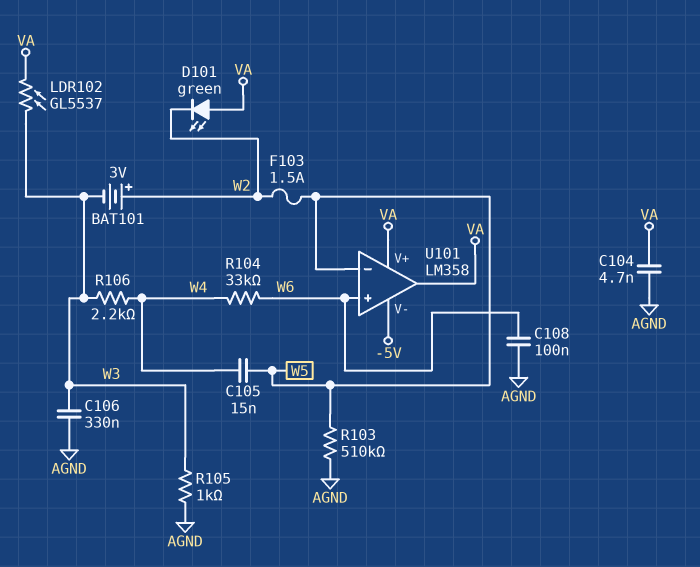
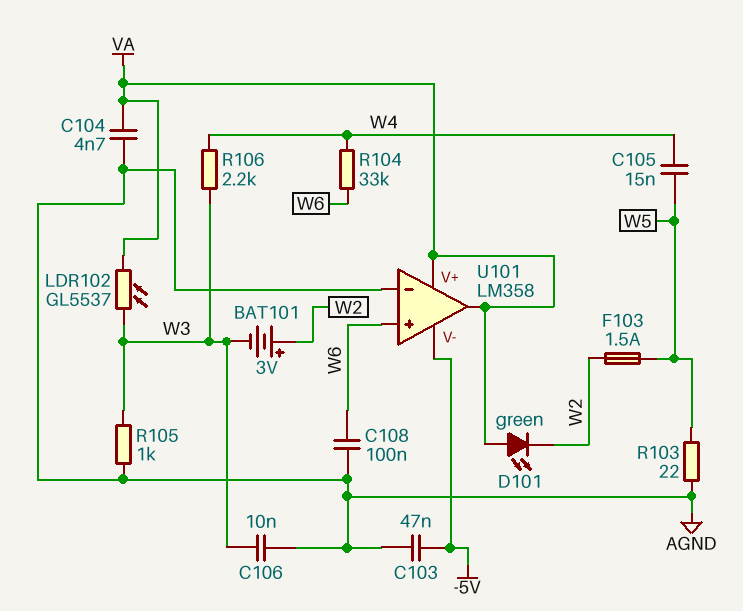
C103: none -> 47nF (-5V, AGND)
C106: 330nF (AGND, W3) -> 10nF (AGND, W3)
R103: 510k (AGND, W5) -> 22 (AGND, W5)
U101 pin in-: W5 -> AGND

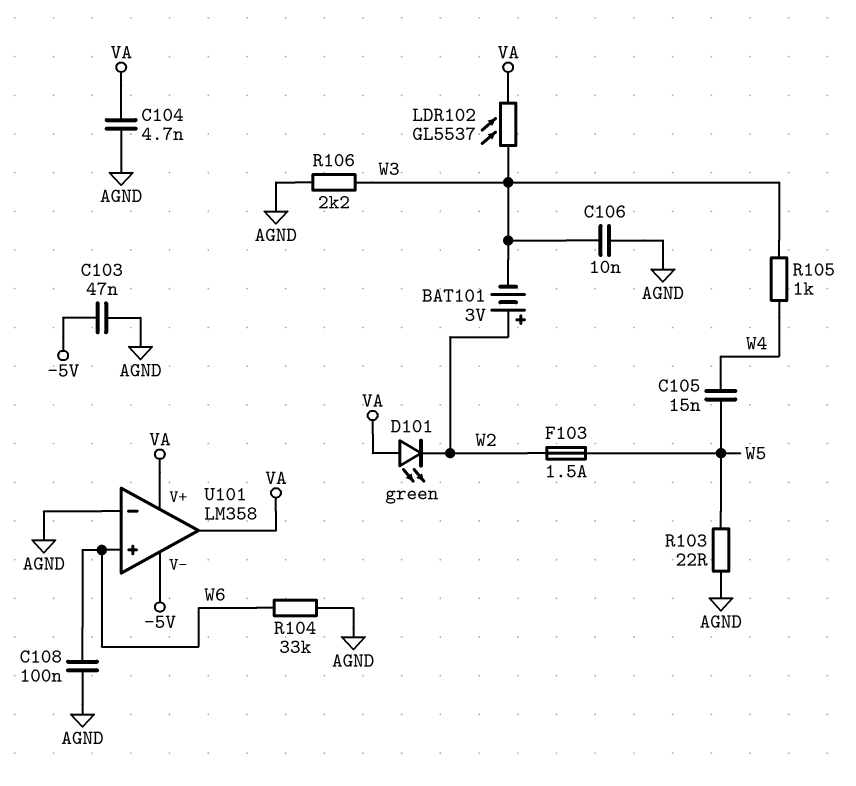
R104: 33k (W4, W6) -> 33k (AGND, W6)
R105: 1k (AGND, W3) -> 1k (W3, W4)
R106: 2.2k (W3, W4) -> 2.2k (AGND, W3)

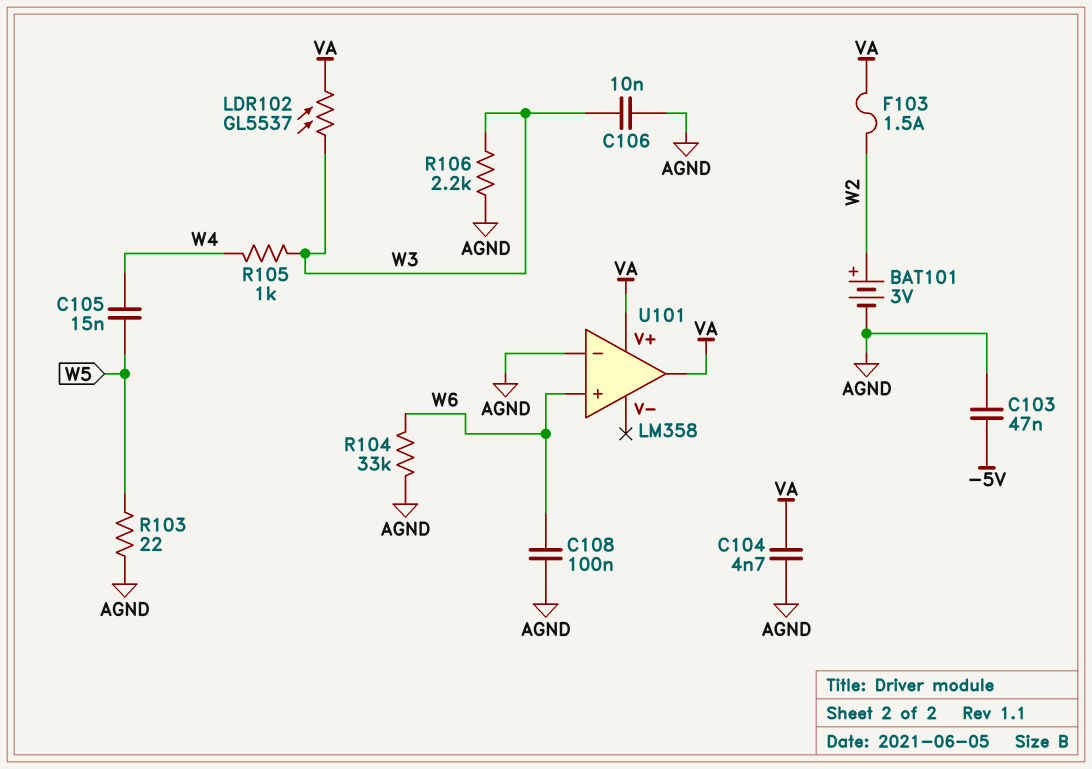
BAT101: 3V (plus W2, minus W3) -> 3V (plus W2, minus AGND)
D101: LED green (A VA, K W2) -> none
F103: 1.5A (W2, W5) -> 1.5A (VA, W2)
U101 pin V-: -5V -> none

